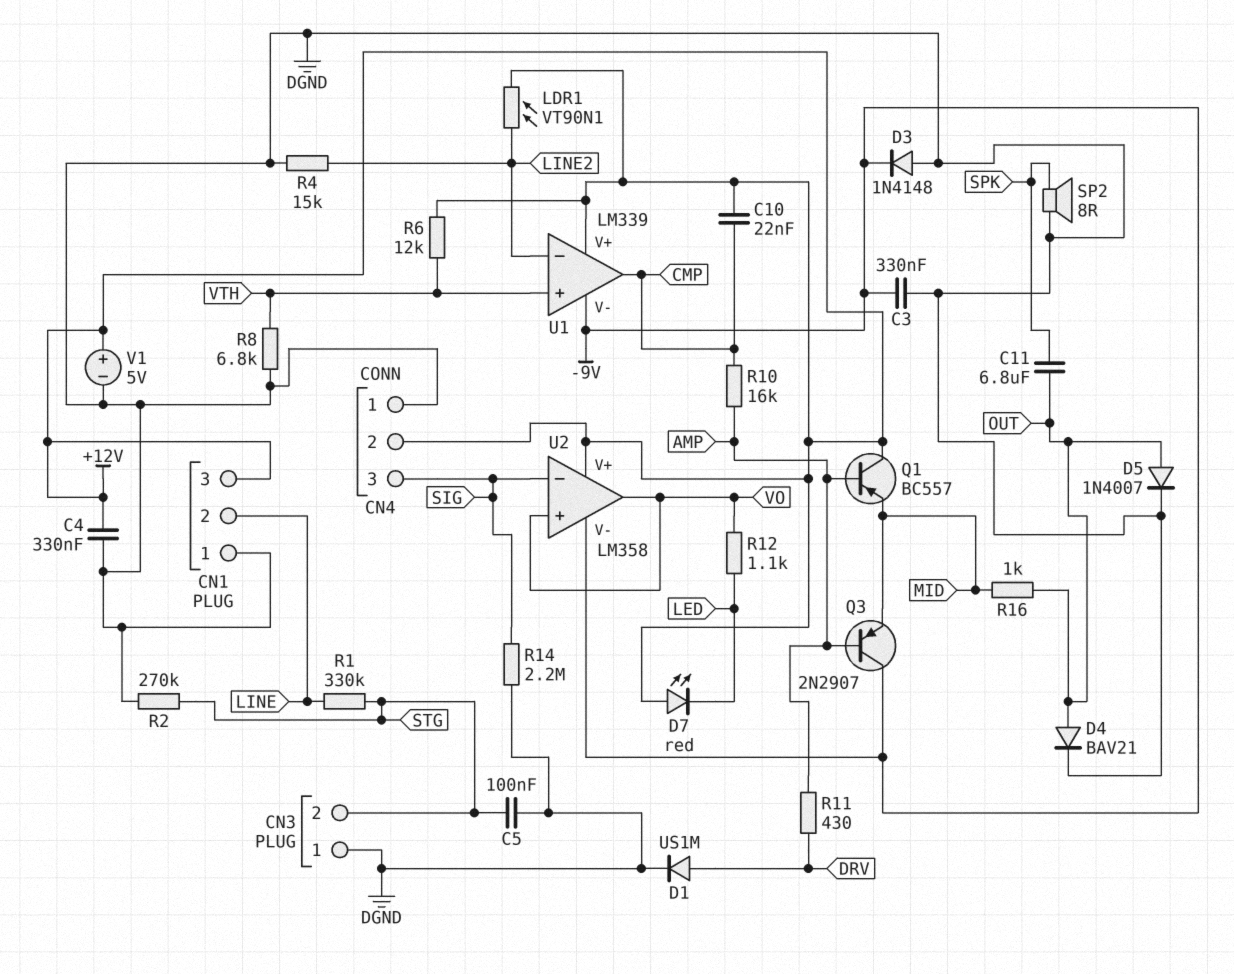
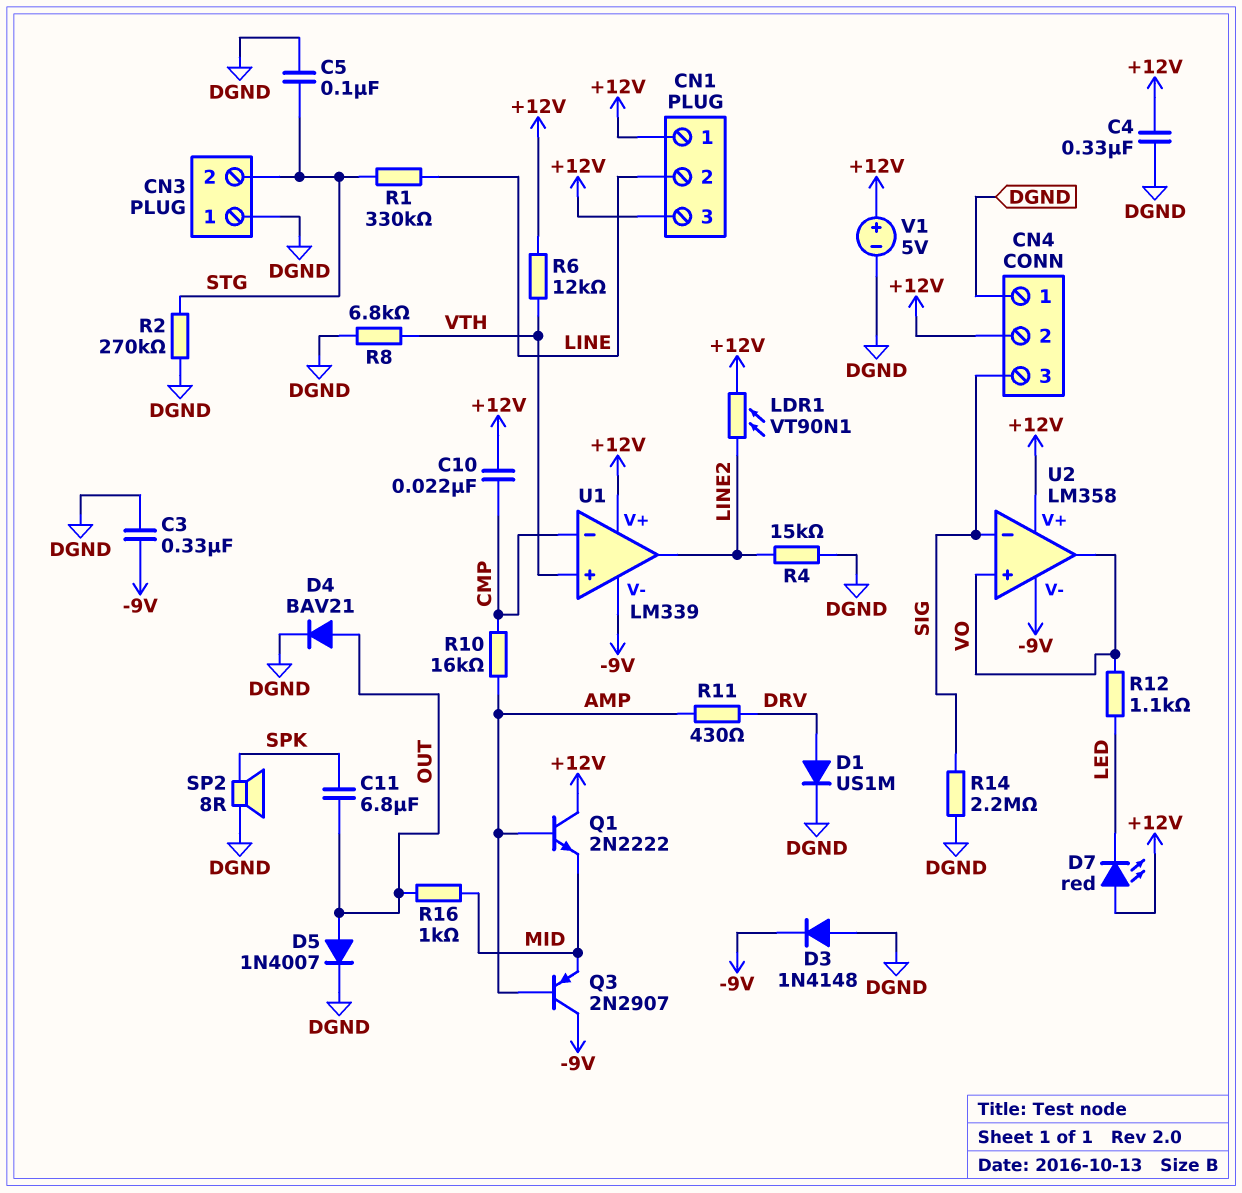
CN1 pin 1: DGND -> +12V
Q1: PNP BC557 (B AMP, C +12V, E MID) -> NPN 2N2222 (B AMP, C +12V, E MID)
U1 pin in-: LINE2 -> CMP
U1 pin out: CMP -> LINE2

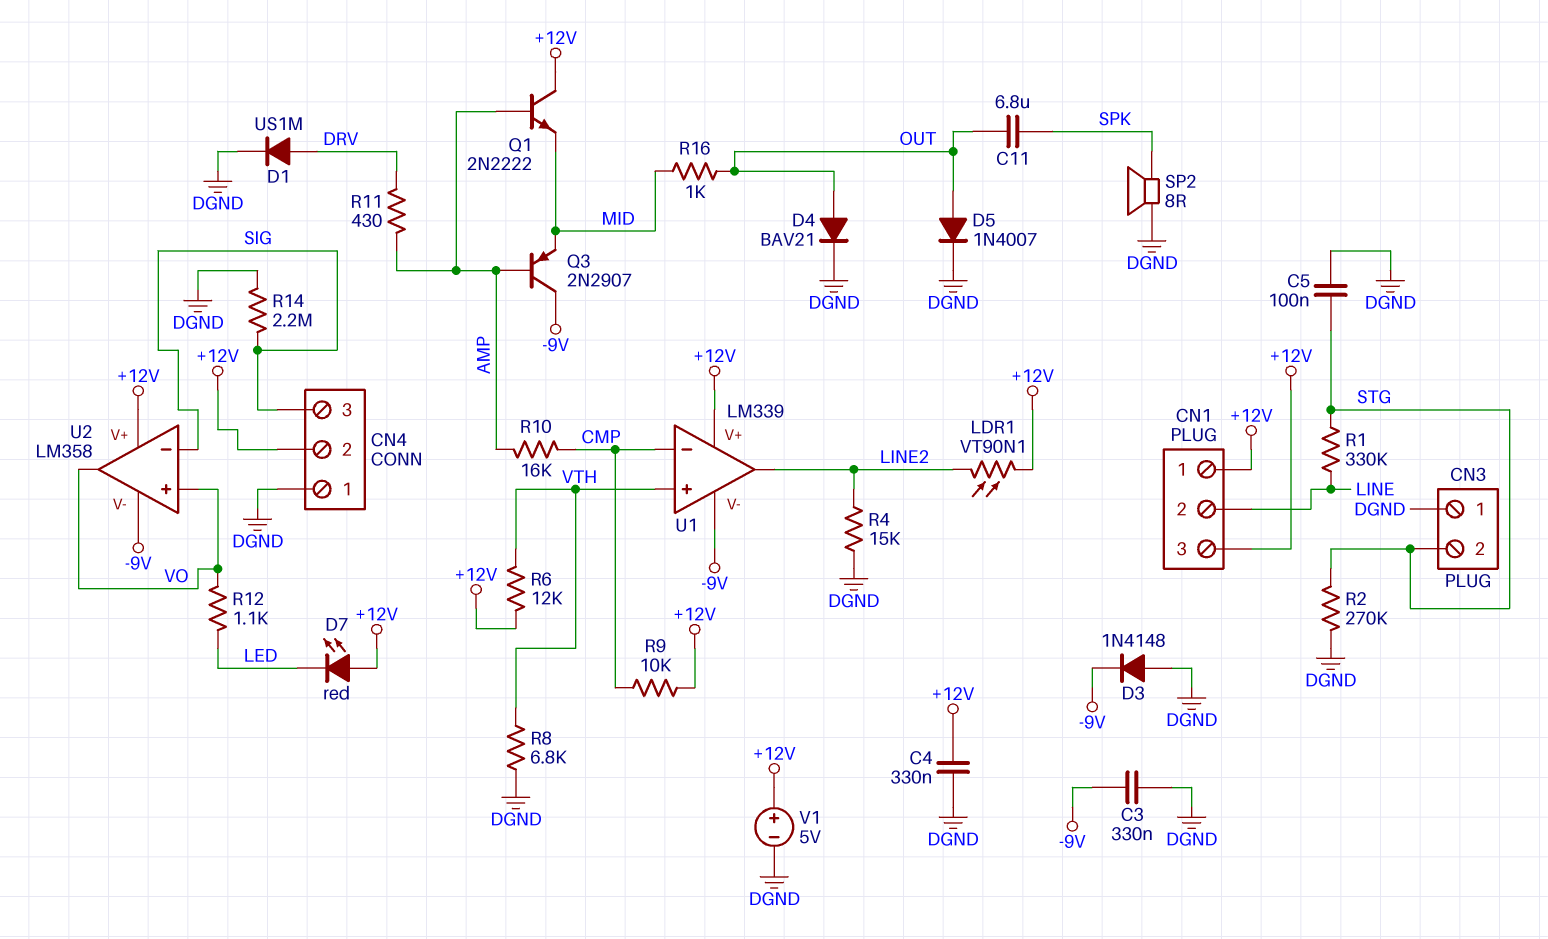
C10: 22nF (+12V, CMP) -> none
R9: none -> 10k (+12V, CMP)

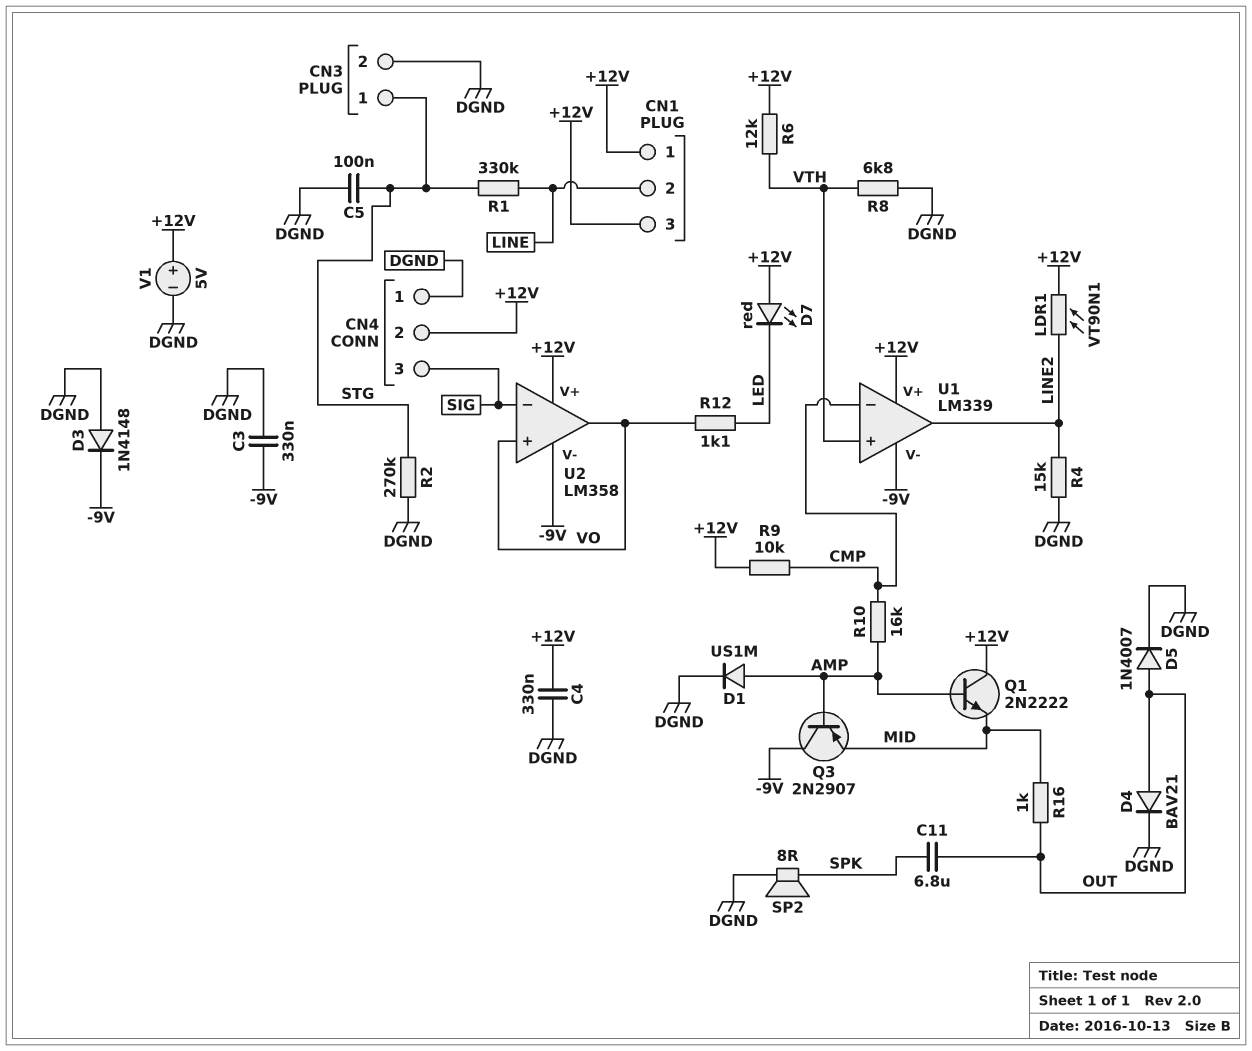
CN3 pin 1: DGND -> STG
CN3 pin 2: STG -> DGND
D1: diode US1M (A DRV, K DGND) -> diode US1M (A AMP, K DGND)
R11: 430 (AMP, DRV) -> none
R14: 2.2M (DGND, SIG) -> none

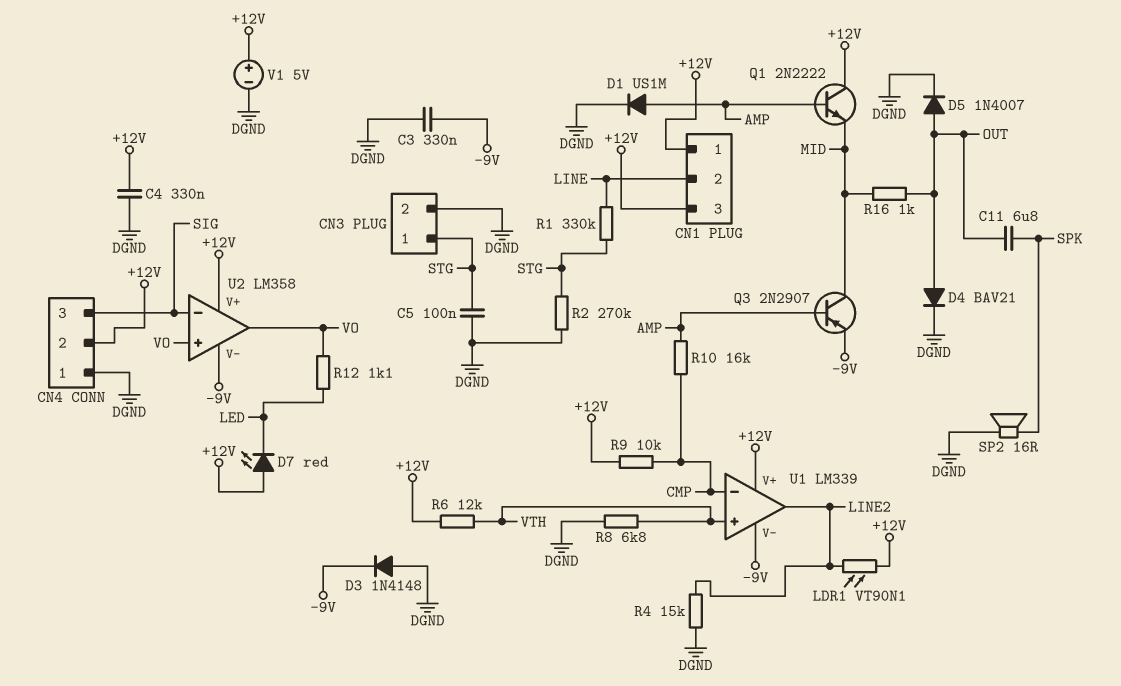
Q3: PNP 2N2907 (B AMP, C -9V, E MID) -> PNP 2N2907 (B AMP, C MID, E -9V)
SP2: speaker 8R (DGND, SPK) -> speaker 16R (DGND, SPK)

